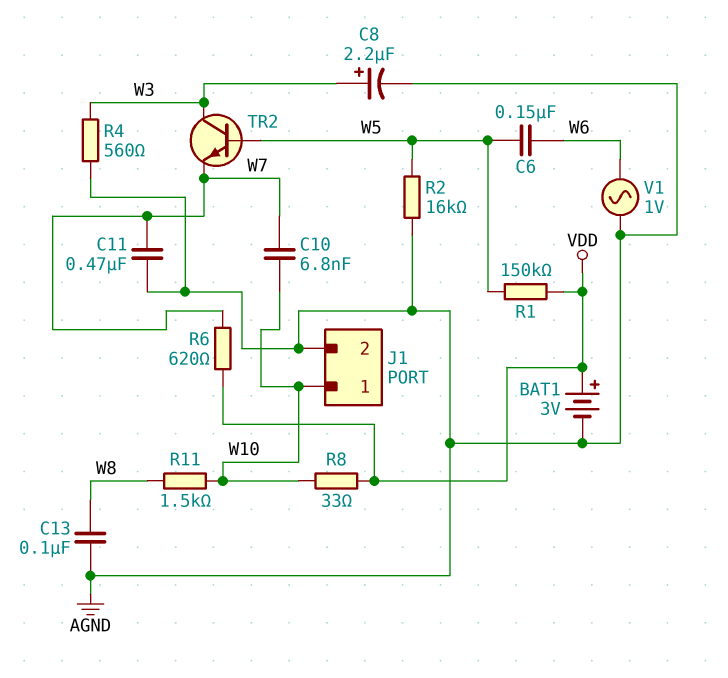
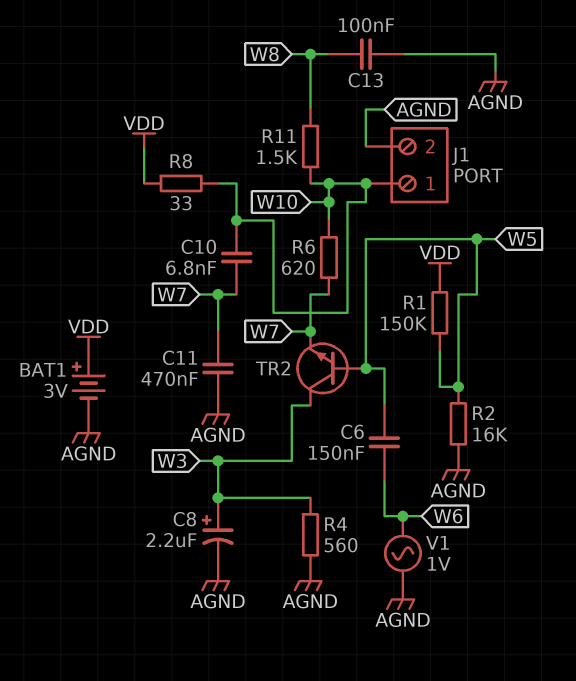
R6: 620 (VDD, W7) -> 620 (W7, W10)

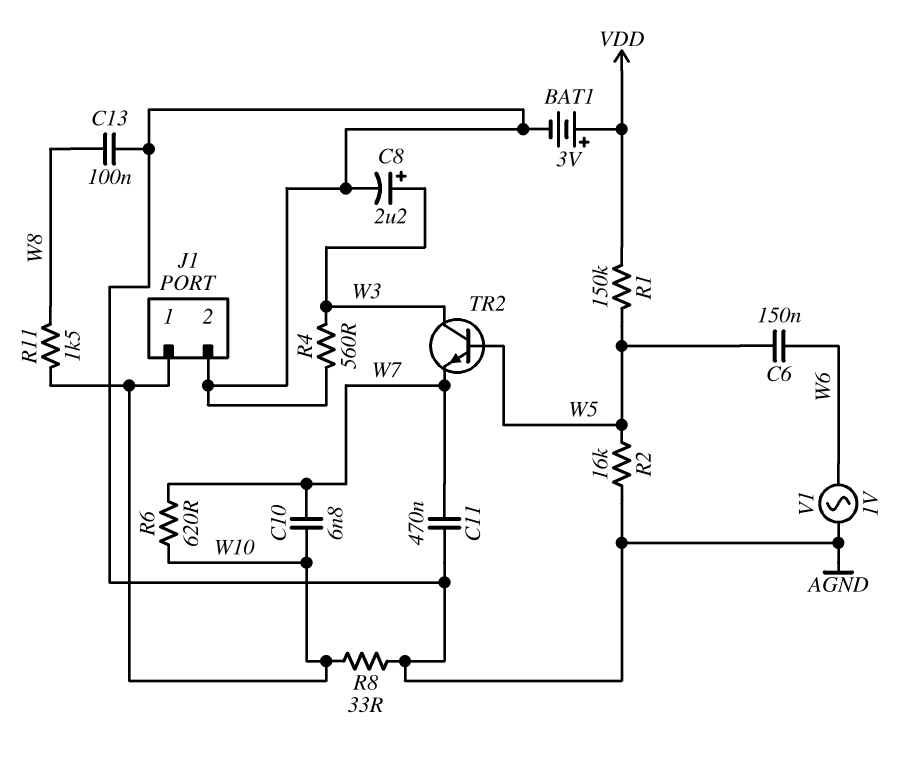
R8: 33 (VDD, W10) -> 33 (AGND, W10)

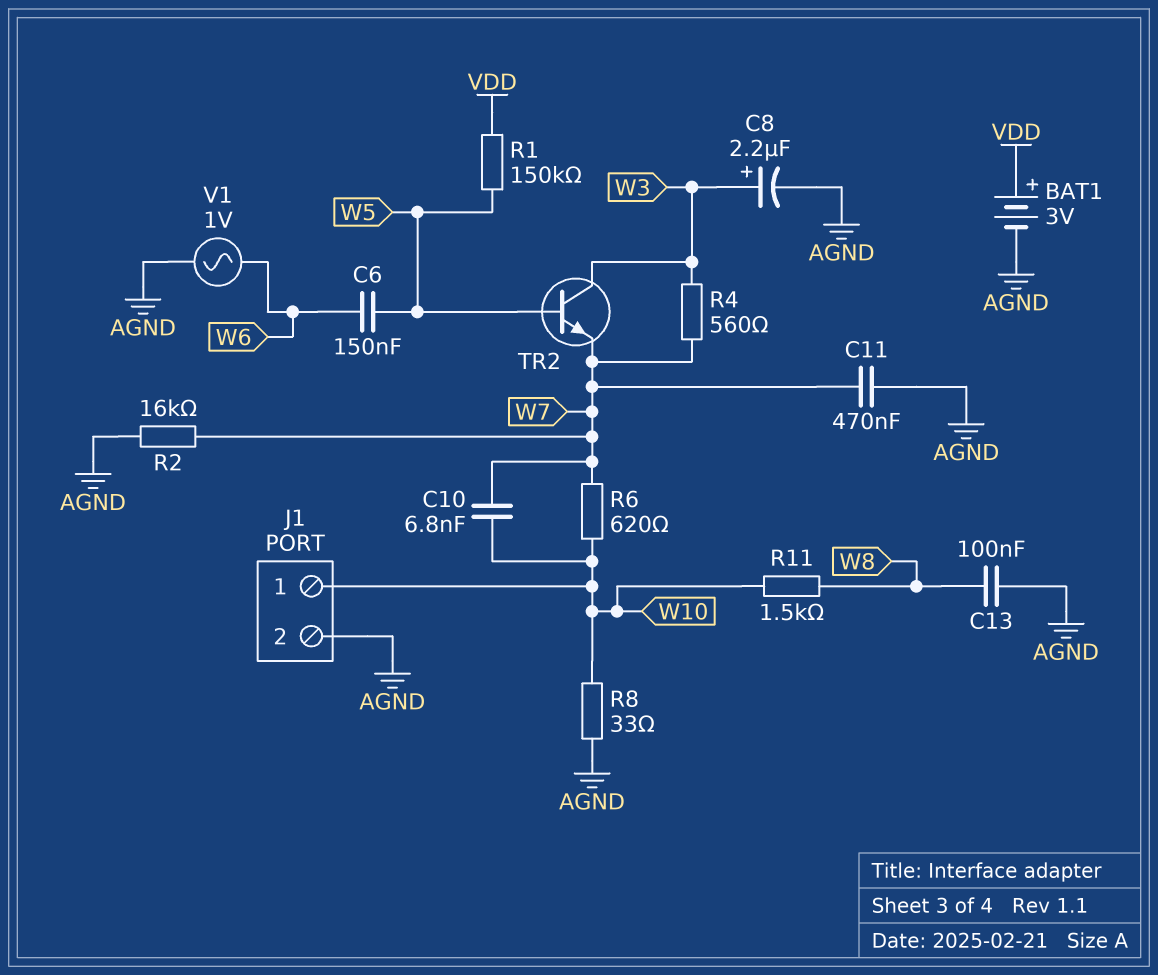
R2: 16k (AGND, W5) -> 16k (AGND, W7)
R4: 560 (AGND, W3) -> 560 (W3, W7)

